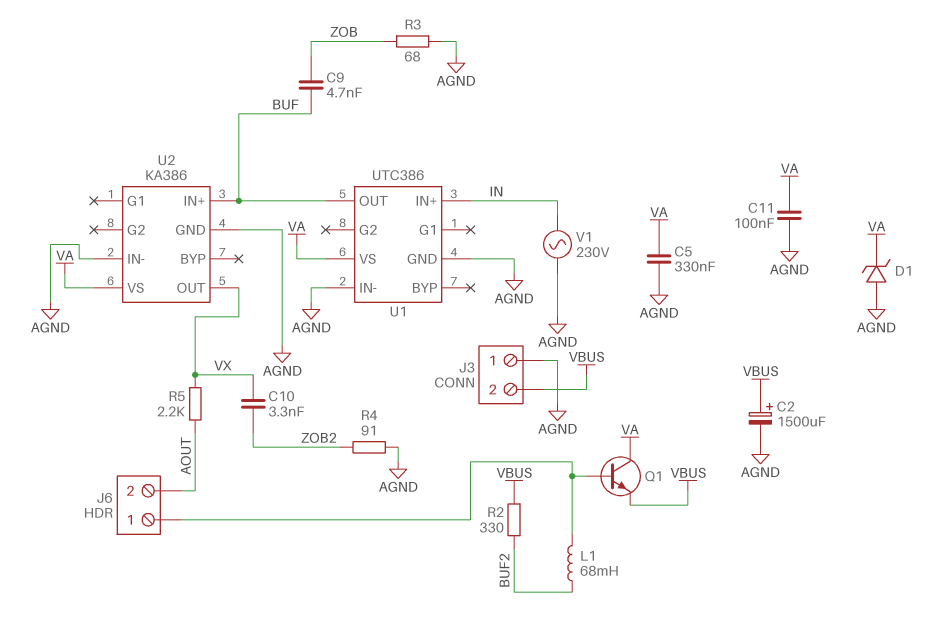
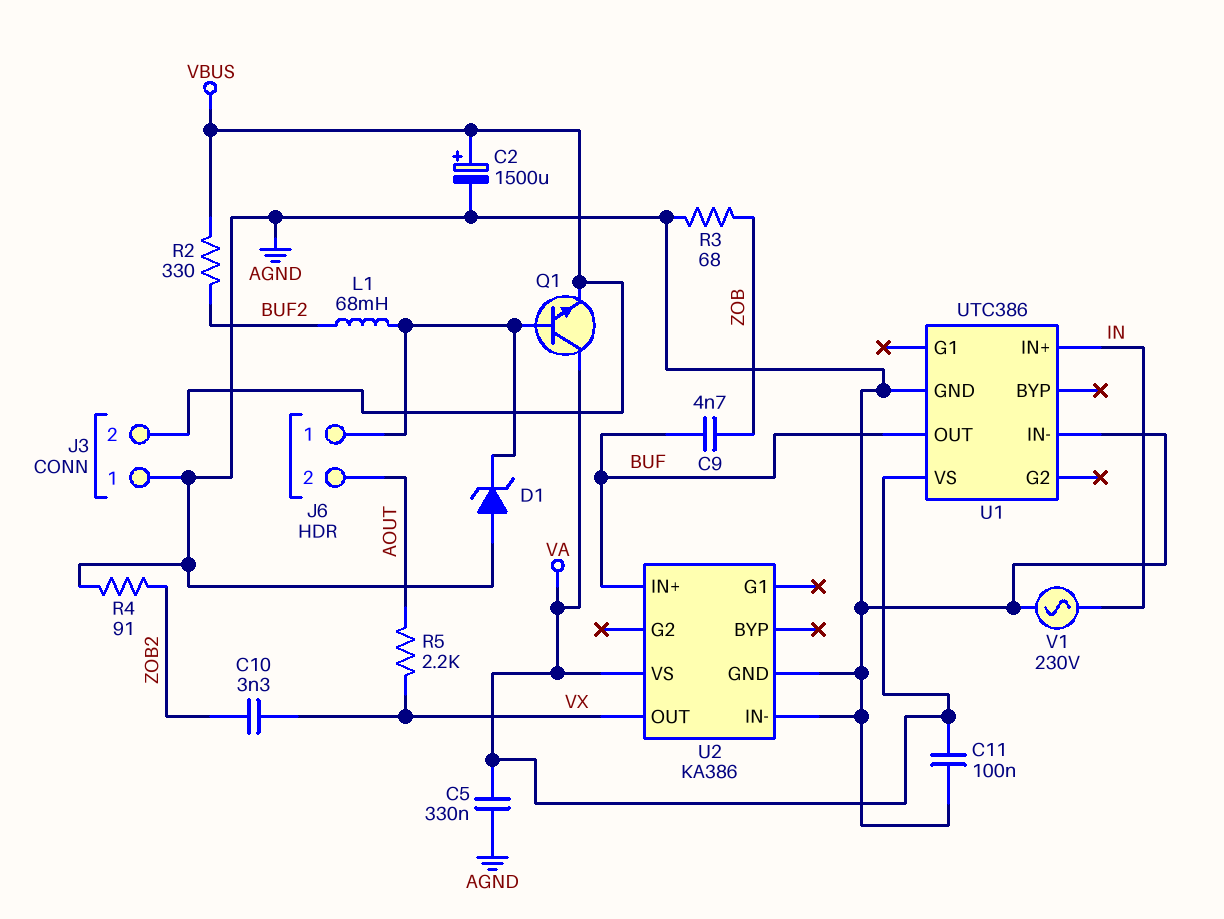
D1: zener (A AGND, K VA) -> zener (A AGND, K J6/1)

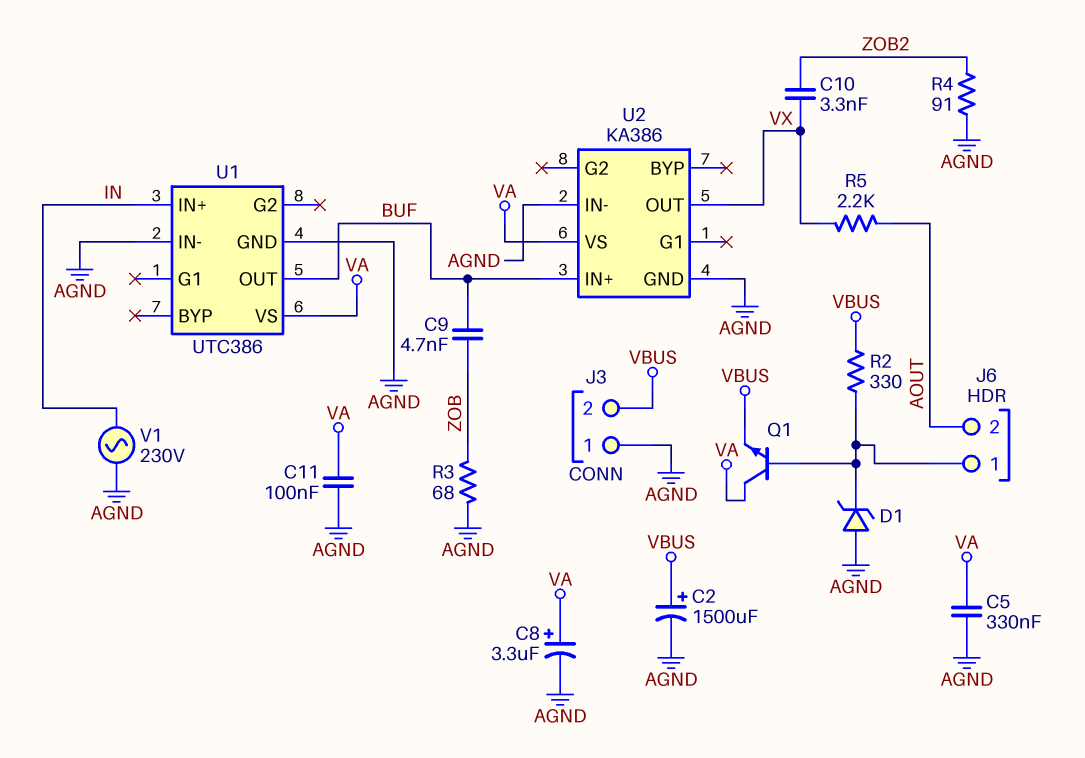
C8: none -> 3.3uF (plus VA, minus AGND)
L1: 68mH (BUF2, J6/1) -> none
R2: 330 (BUF2, VBUS) -> 330 (J6/1, VBUS)

